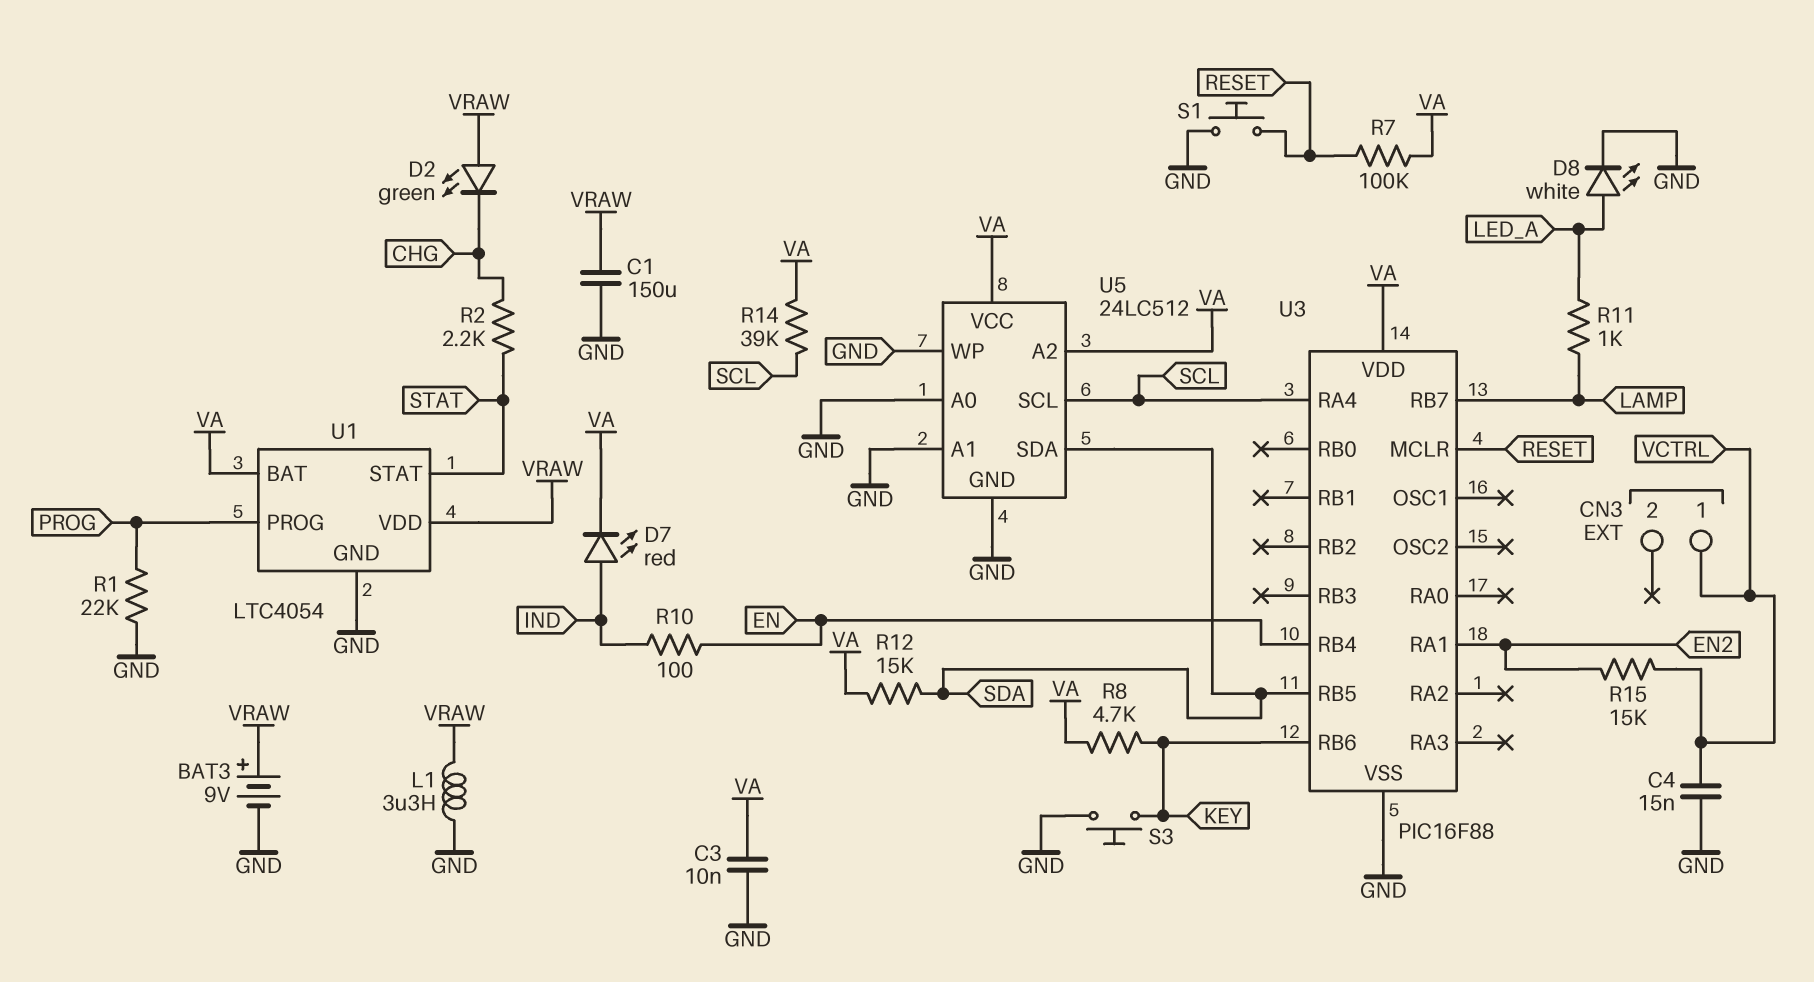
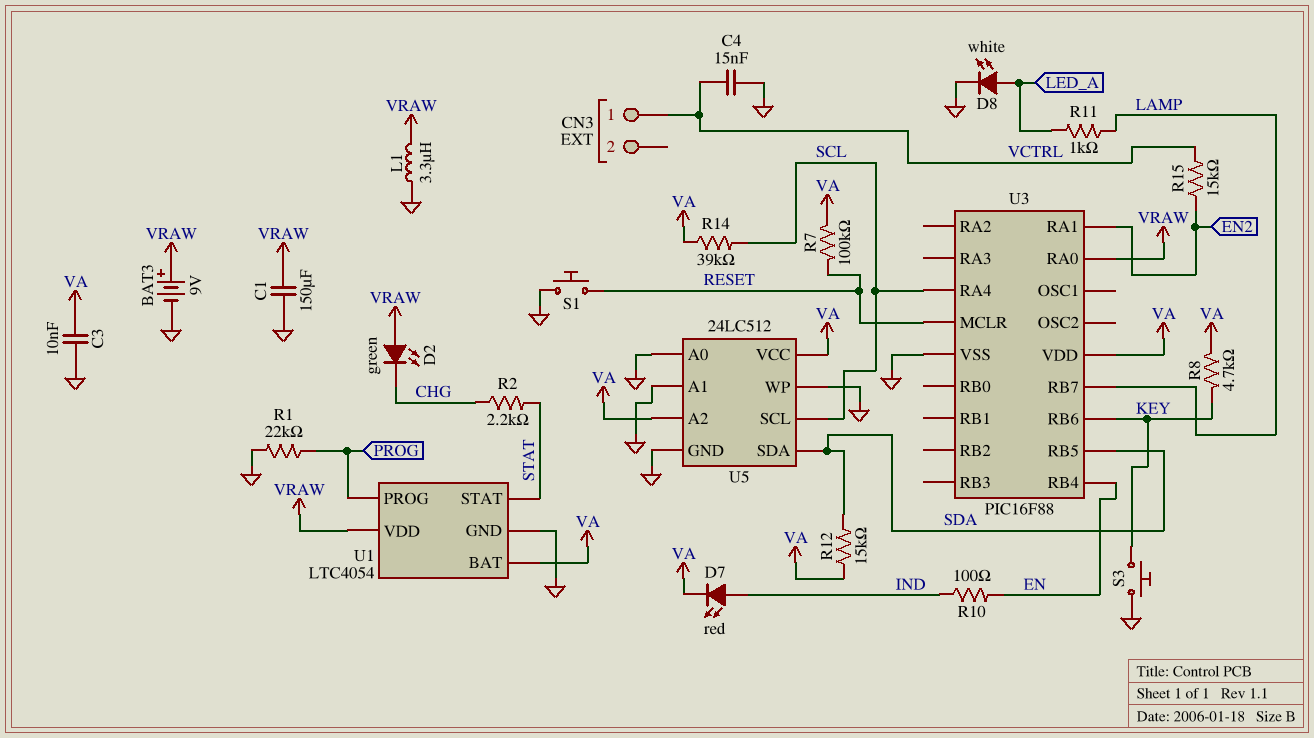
U3 pin RA0: none -> VRAW

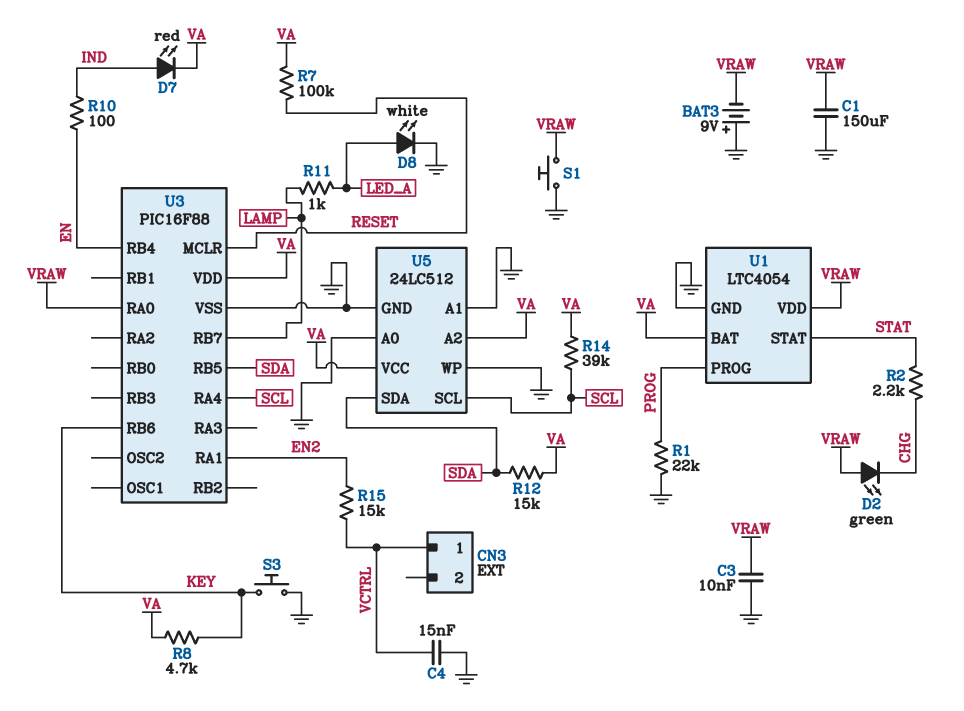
BAT3: 9V (plus VRAW, minus GND) -> 9V (plus GND, minus VRAW)
C3: 10nF (GND, VA) -> 10nF (GND, VRAW)
L1: 3.3uH (GND, VRAW) -> none
S1: button (GND, RESET) -> button (GND, VRAW)

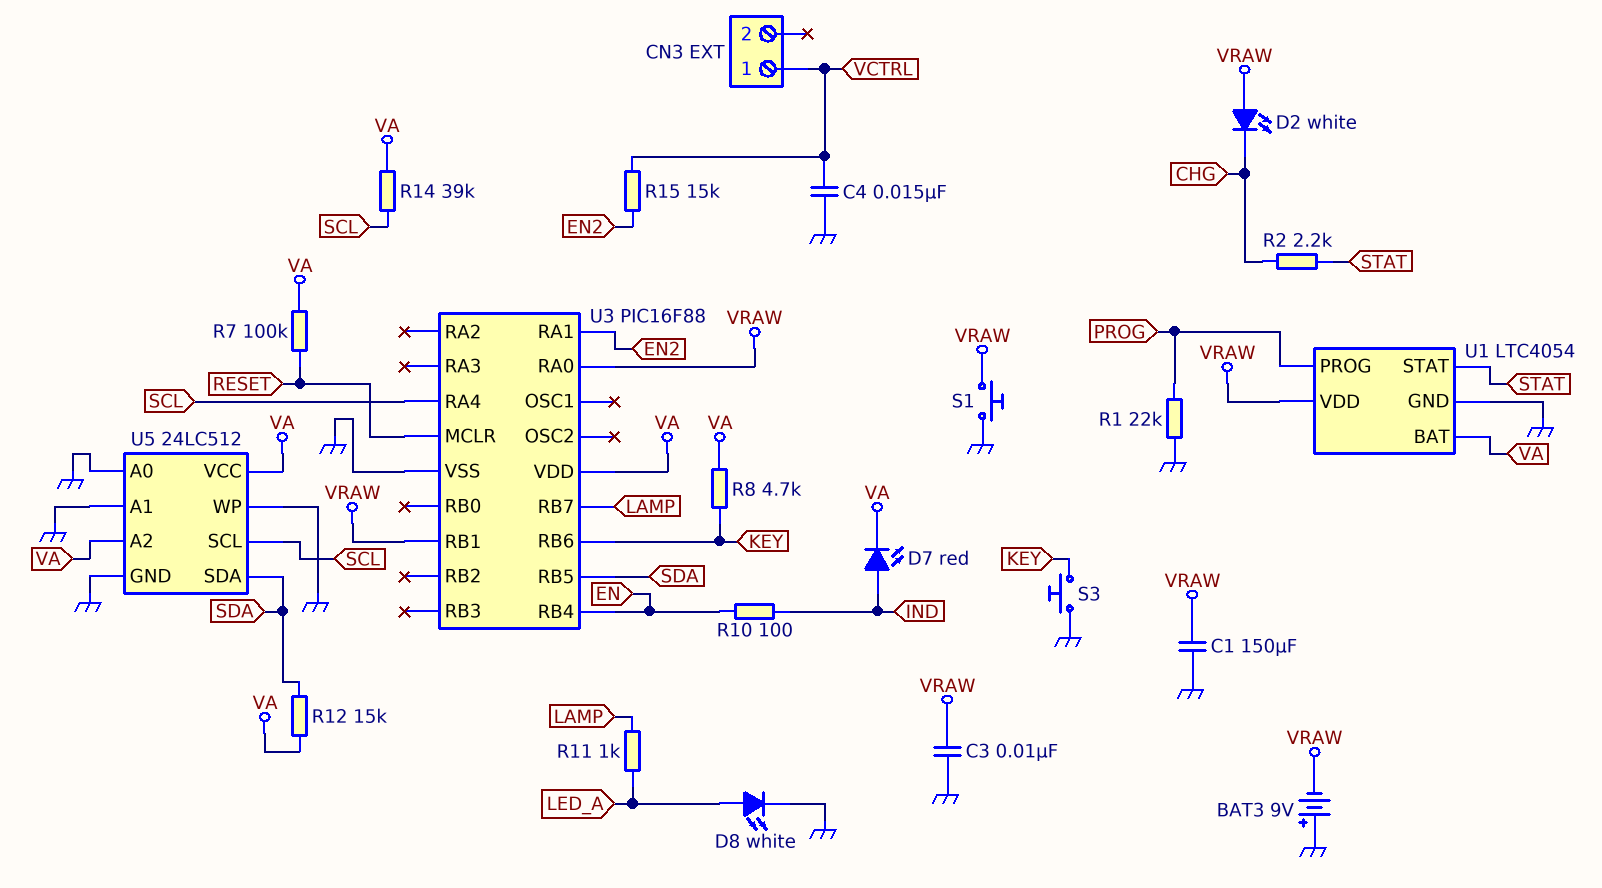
D2: LED green (A VRAW, K CHG) -> LED white (A VRAW, K CHG)
U3 pin RB1: none -> VRAW

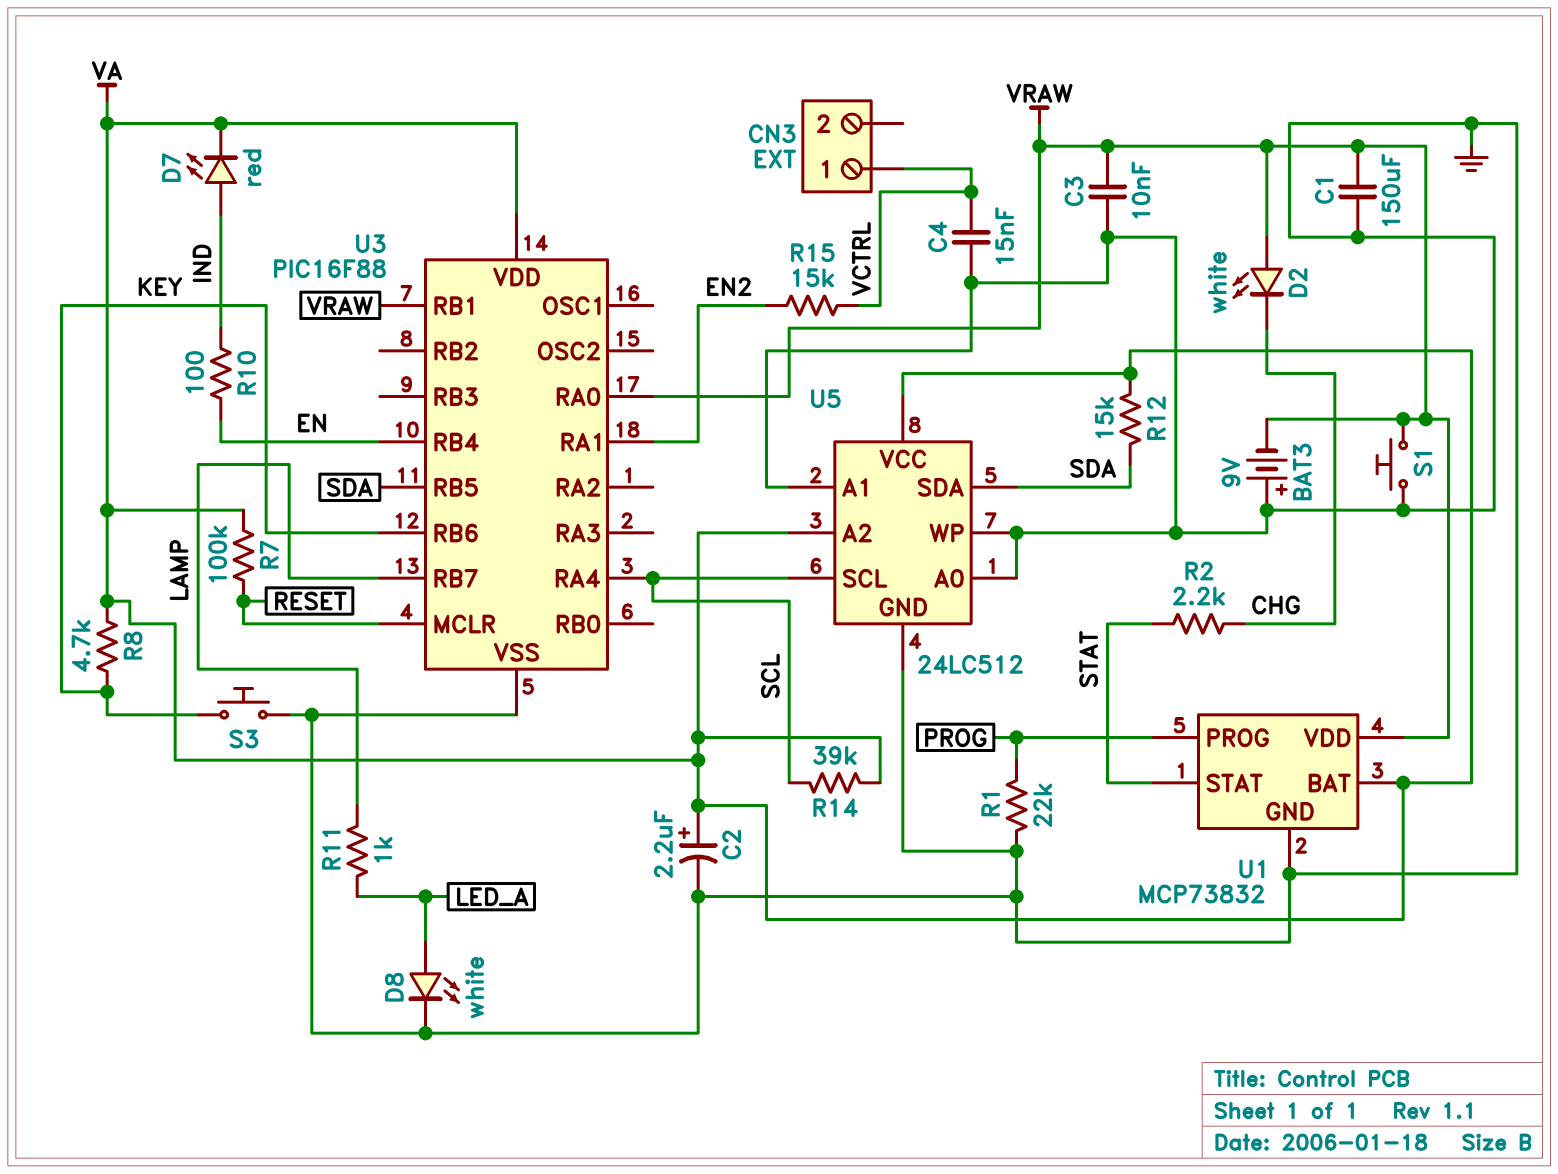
C2: none -> 2.2uF (plus VA, minus GND)
U1: LTC4054 -> MCP73832

